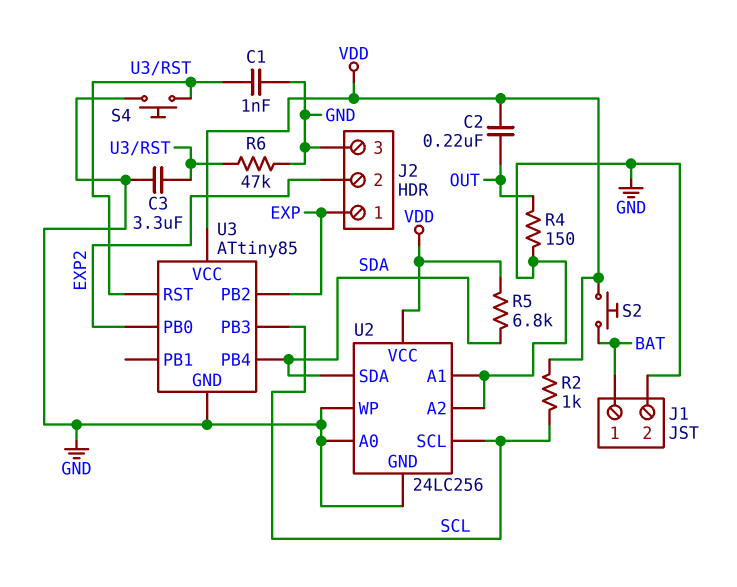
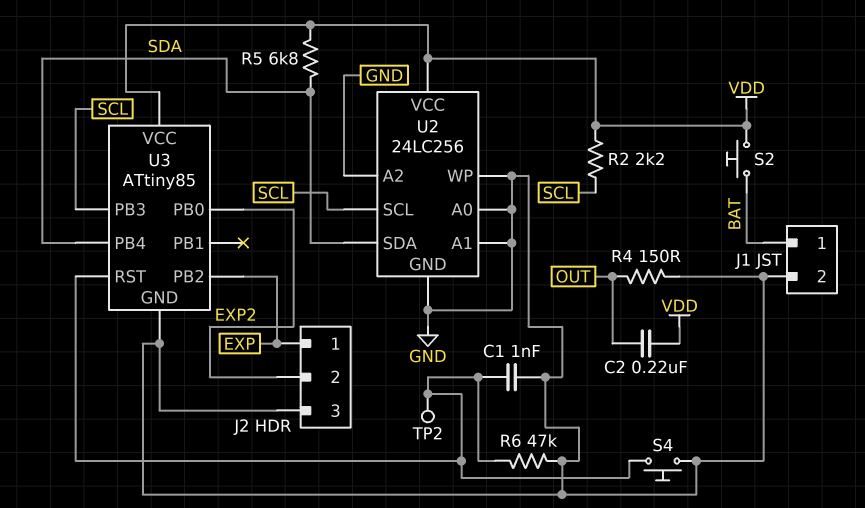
C3: 3.3uF (GND, U3/RST) -> none
R2: 1k (SCL, VDD) -> 2.2k (SCL, VDD)
TP2: none -> test point (U3/RST)

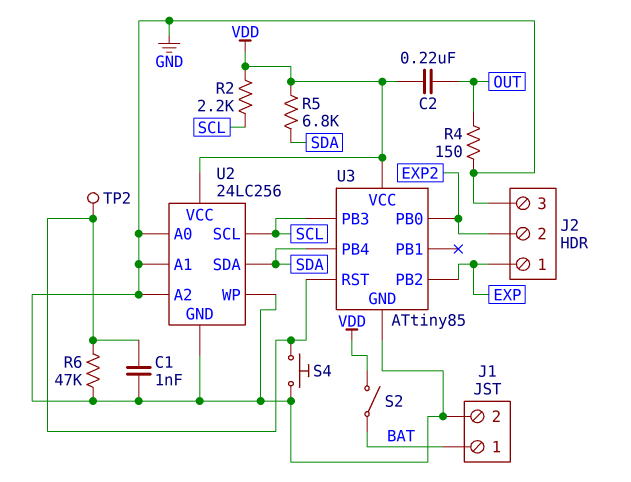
S2: button (BAT, VDD) -> switch (BAT, VDD)

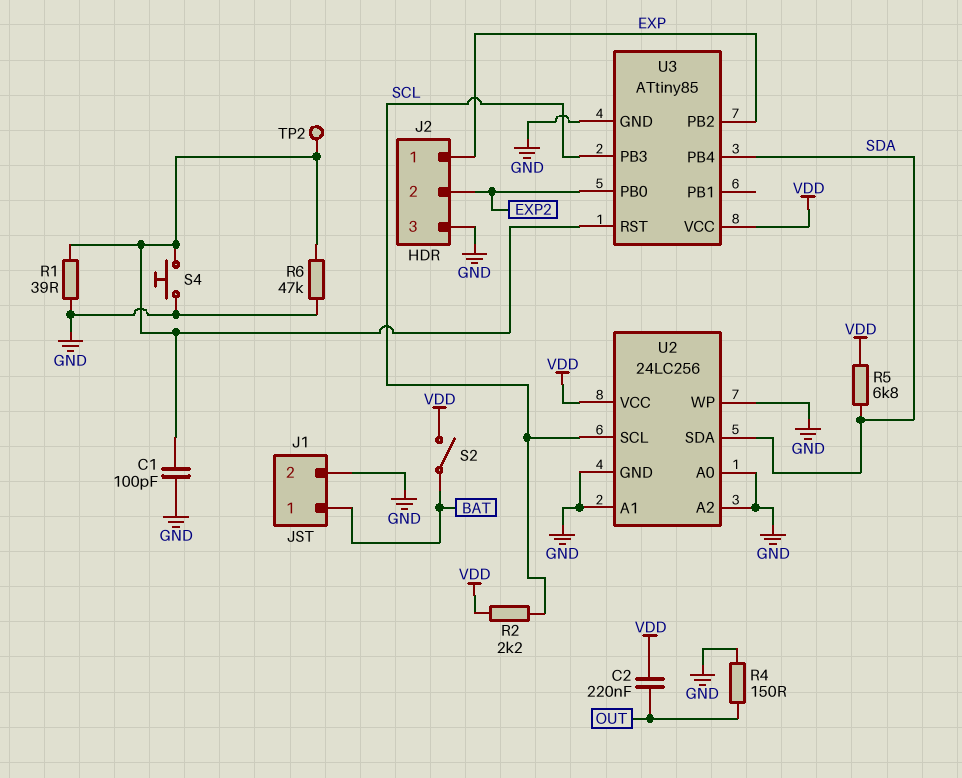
C1: 1nF (GND, U3/RST) -> 100pF (GND, U3/RST)
R1: none -> 39 (GND, U3/RST)

